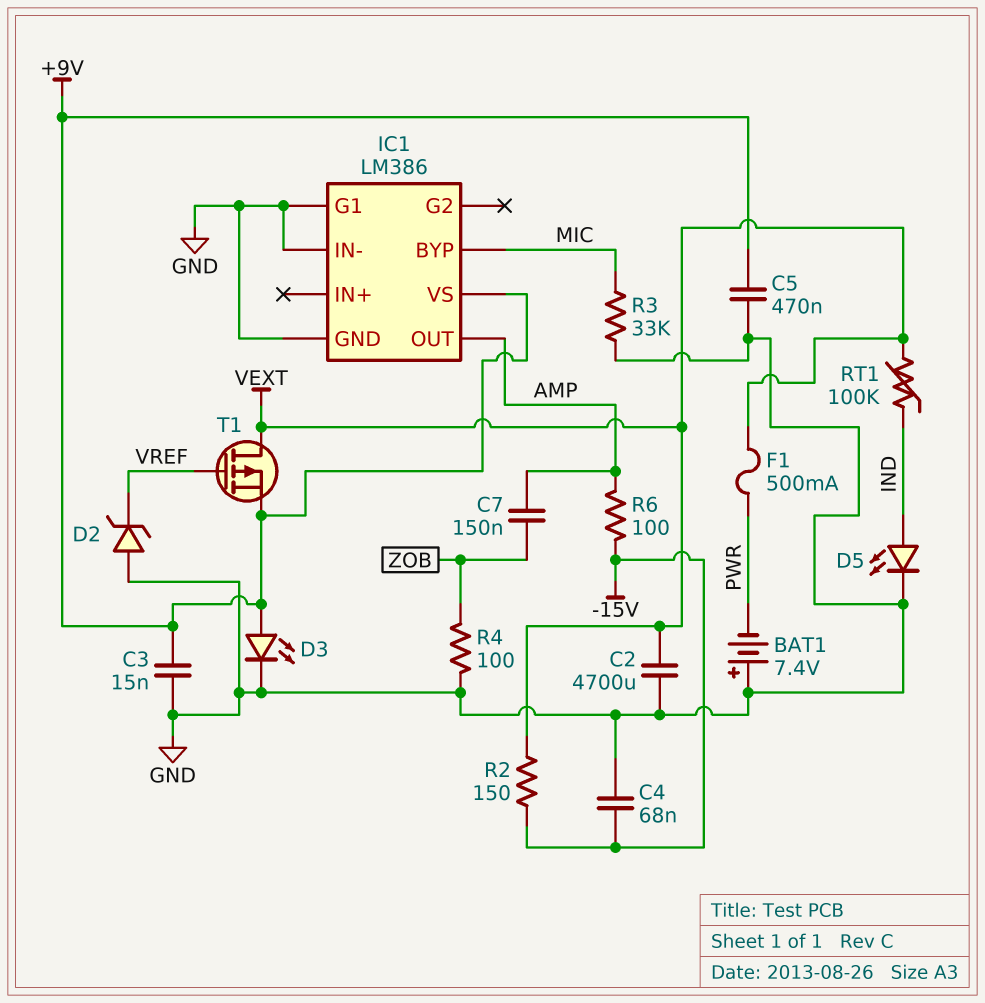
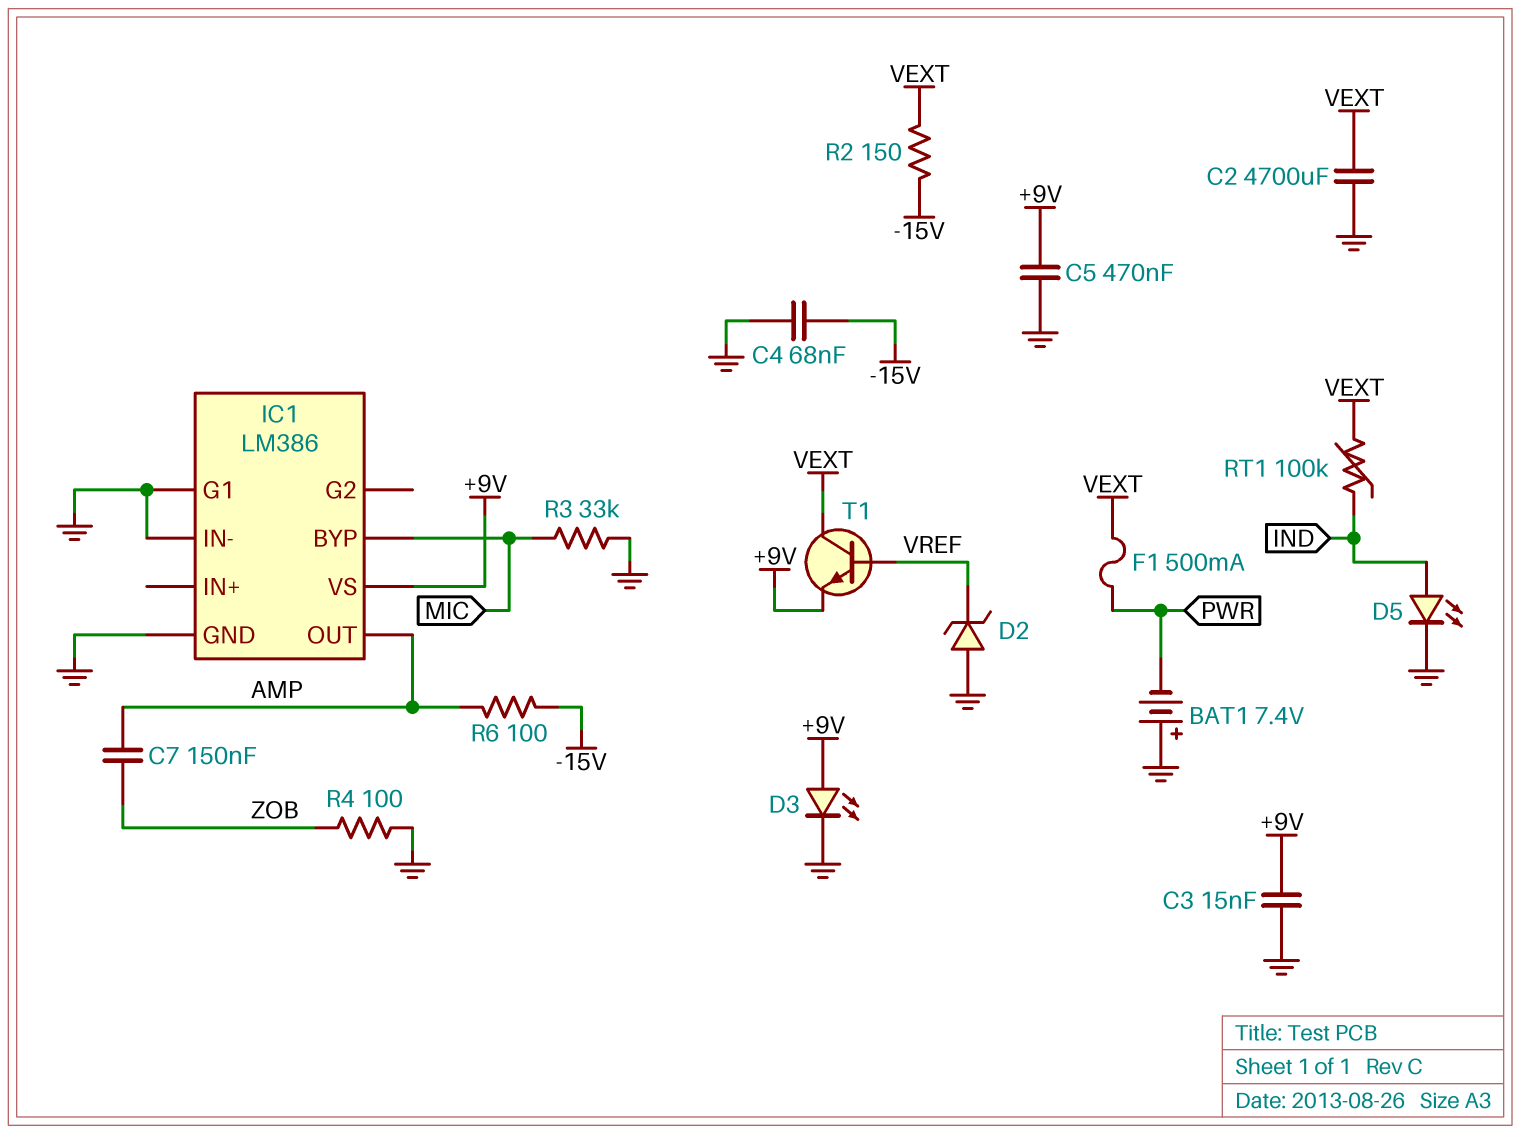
T1: PMOS (G VREF, D VEXT, S +9V) -> NPN (B VREF, C VEXT, E +9V)

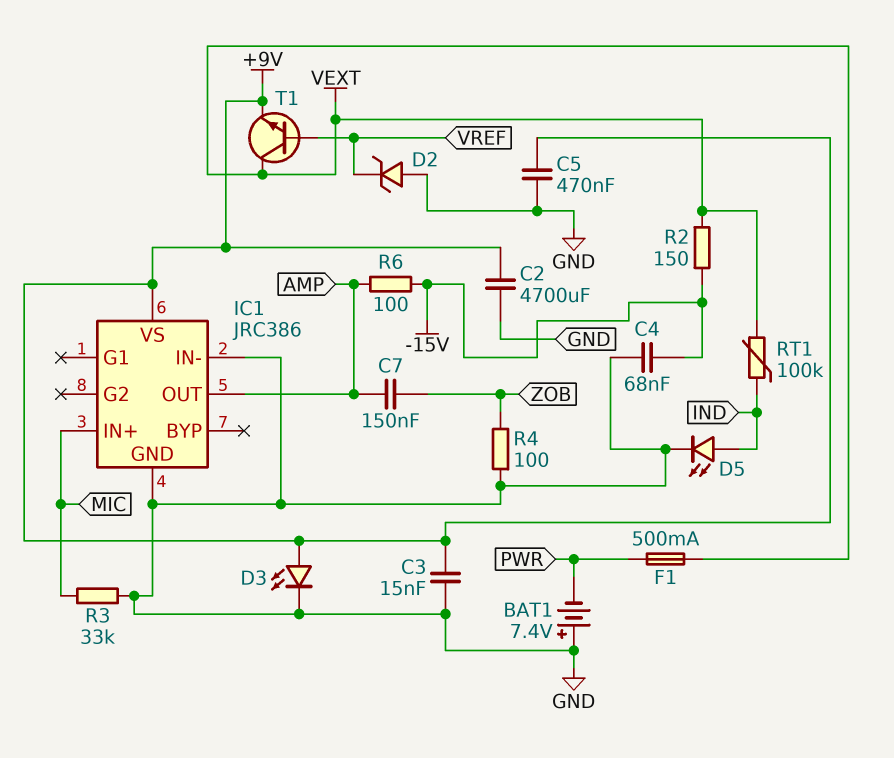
C2: 4700uF (GND, VEXT) -> 4700uF (+9V, GND)
IC1: LM386 -> JRC386
IC1 pin BYP: MIC -> none
IC1 pin G1: GND -> none
IC1 pin IN+: none -> MIC

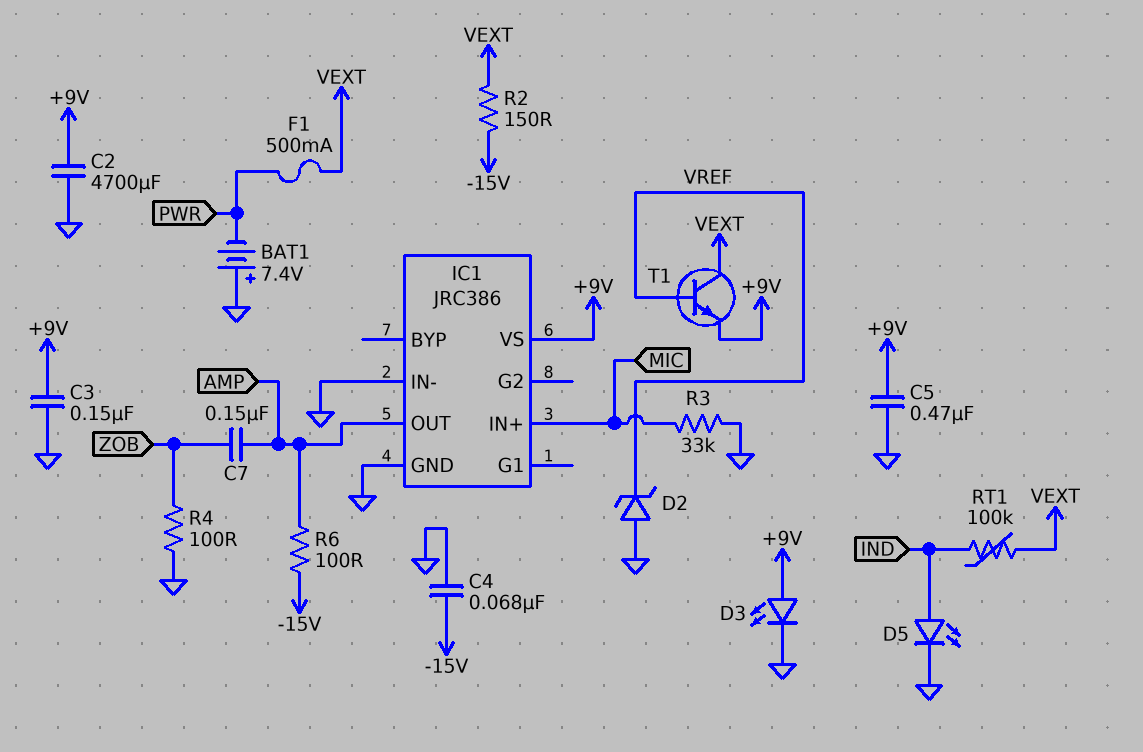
C3: 15nF (+9V, GND) -> 150nF (+9V, GND)

